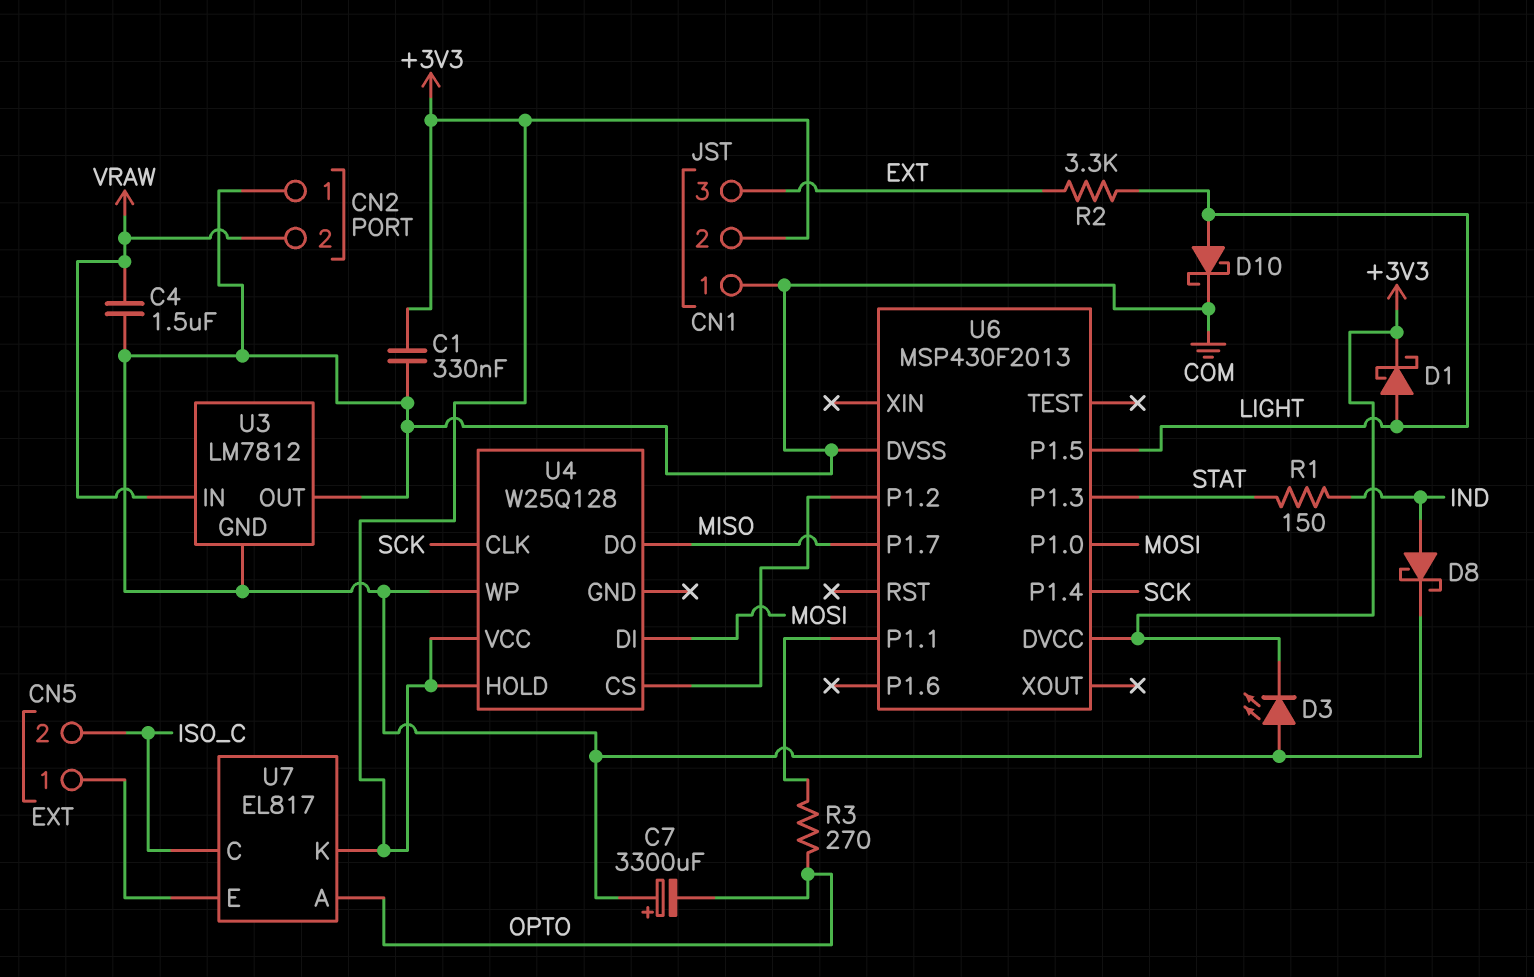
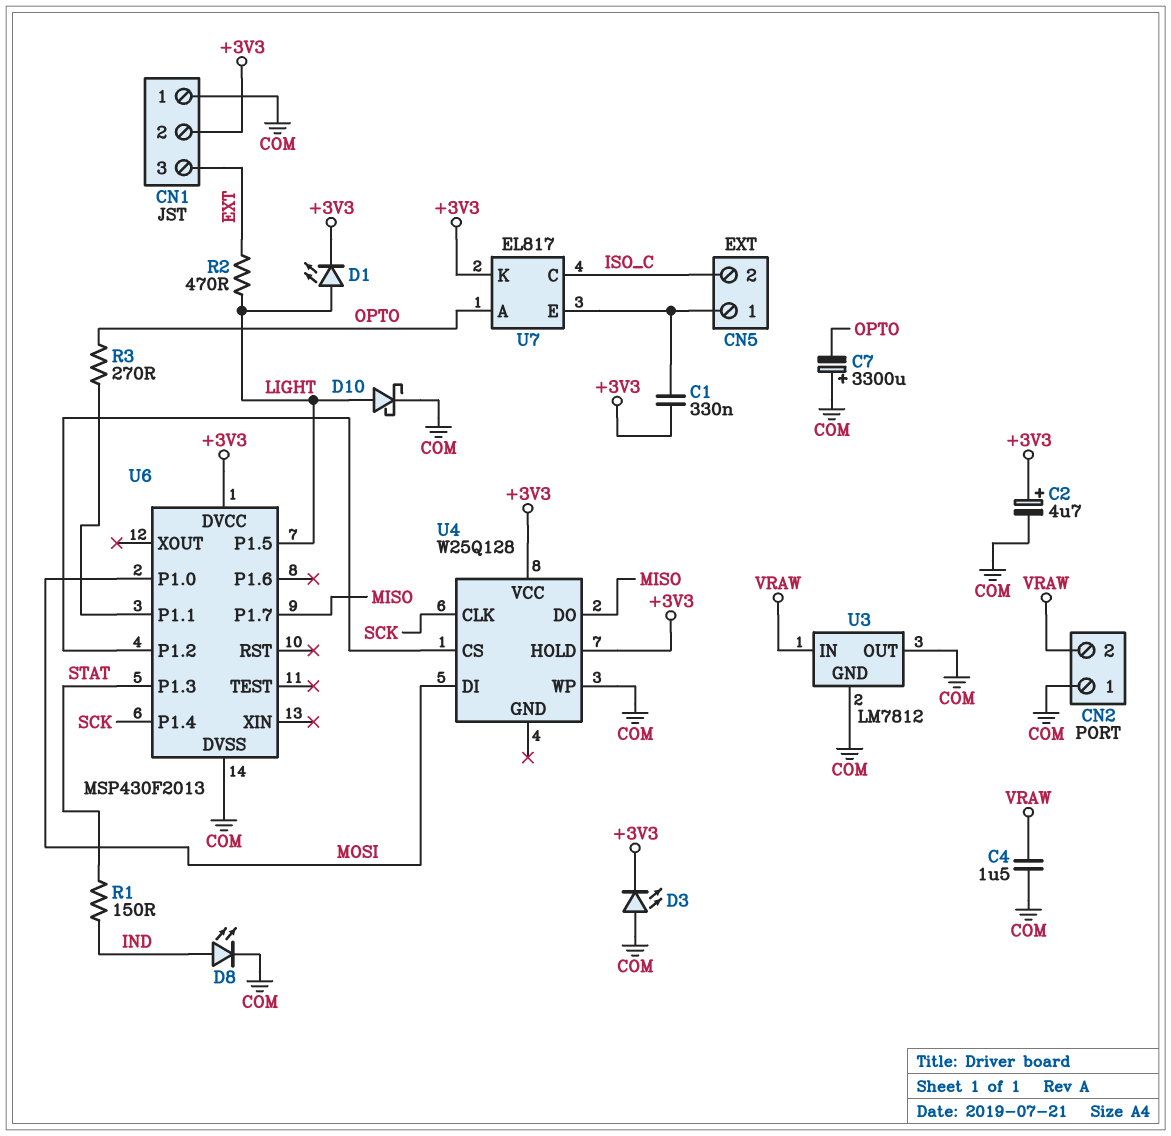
C1: 330nF (+3V3, COM) -> 330nF (+3V3, CN5/1)
C2: none -> 4.7uF (plus +3V3, minus COM)
D1: schottky (A LIGHT, K +3V3) -> LED (A LIGHT, K +3V3)
D8: schottky (A IND, K COM) -> LED (A IND, K COM)
R2: 3.3k (EXT, LIGHT) -> 470 (EXT, LIGHT)

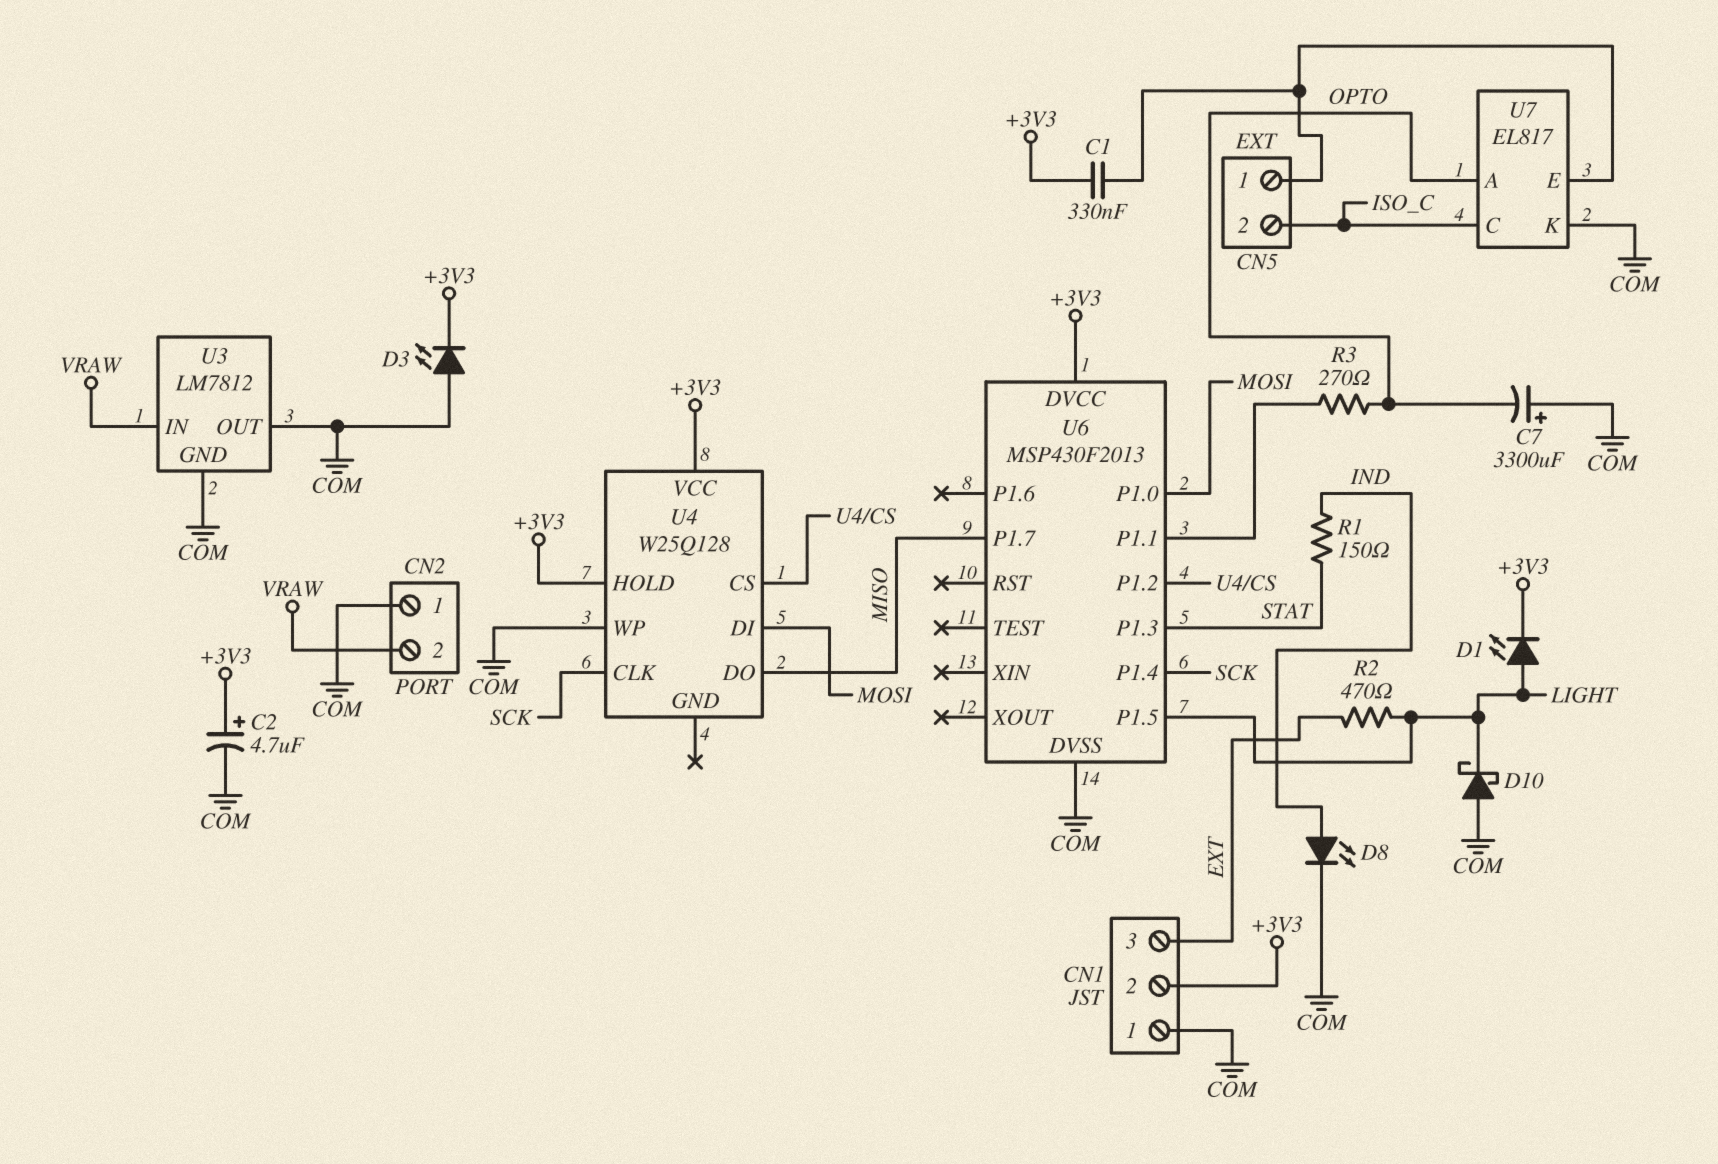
C4: 1.5uF (COM, VRAW) -> none
D10: schottky (A LIGHT, K COM) -> schottky (A COM, K LIGHT)
U7 pin K: +3V3 -> COM

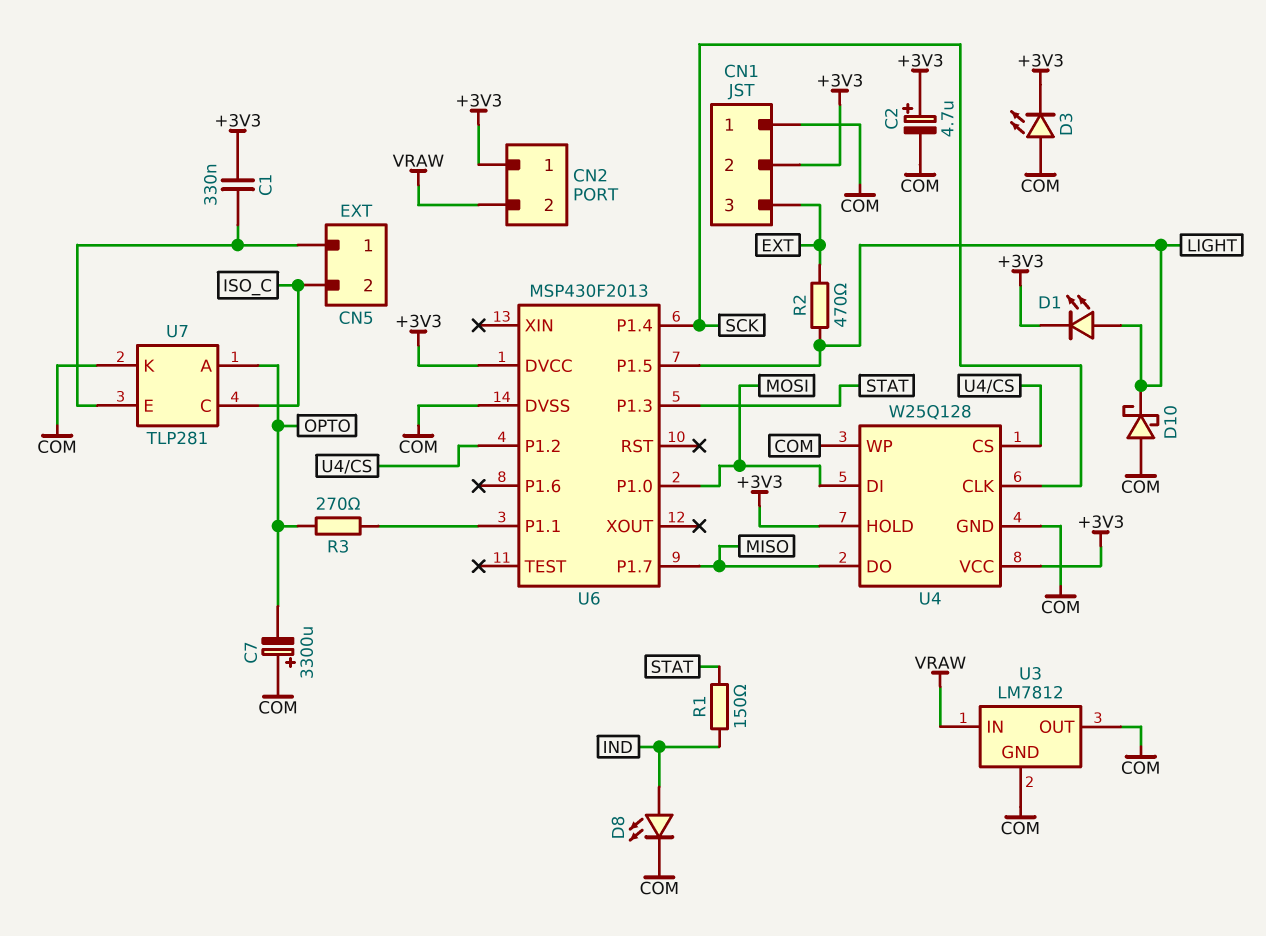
CN2 pin 1: COM -> +3V3
U4 pin GND: none -> COM
U7: EL817 -> TLP281

